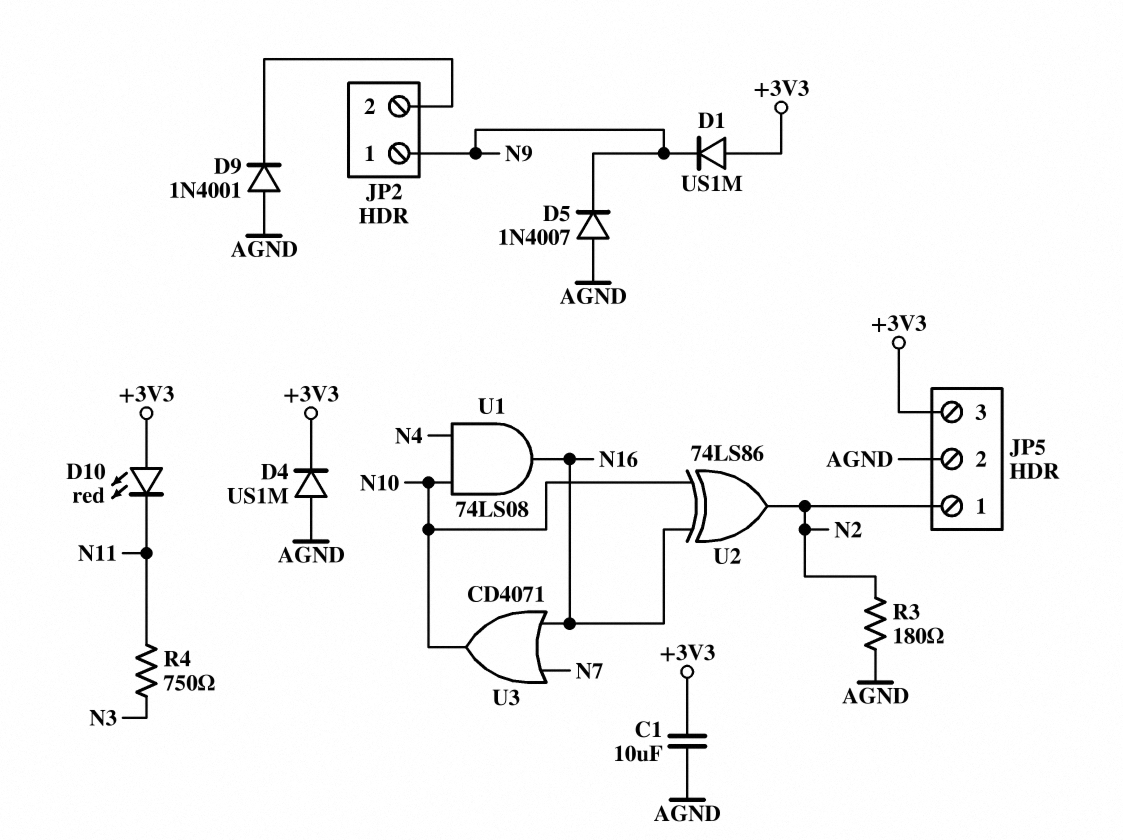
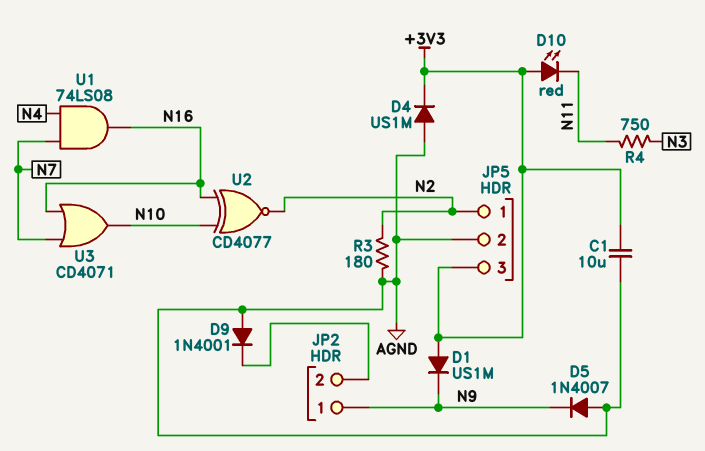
U1: AND 74LS08 (in N4, in N10, out N16) -> AND 74LS08 (in N4, in N7, out N16)
U2: XOR 74LS86 (in N10, in N16, out N2) -> XNOR CD4077 (in N10, in N16, out N2)

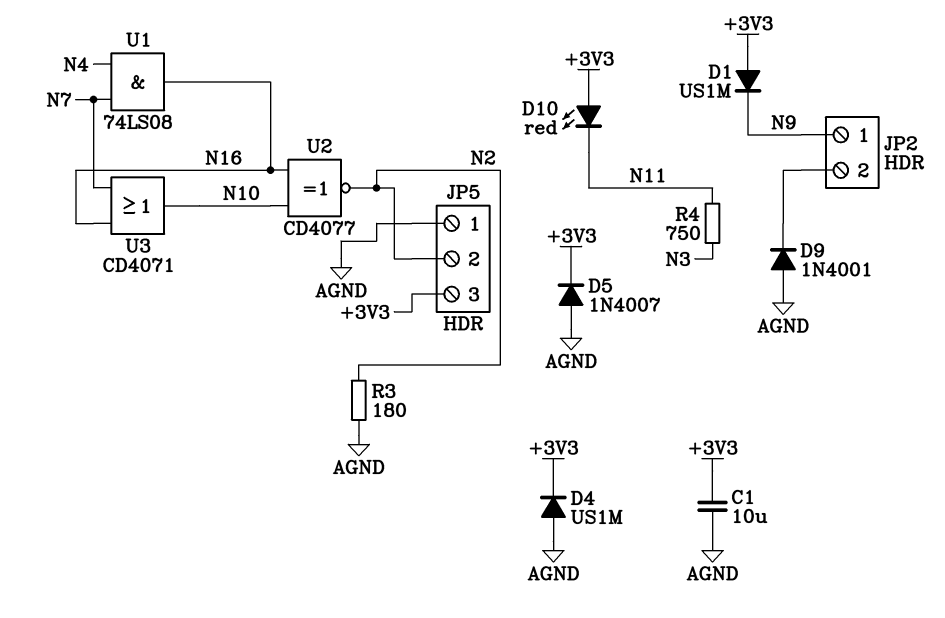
D5: diode 1N4007 (A AGND, K N9) -> diode 1N4007 (A AGND, K +3V3)
JP5 pin 1: N2 -> AGND
JP5 pin 2: AGND -> N2

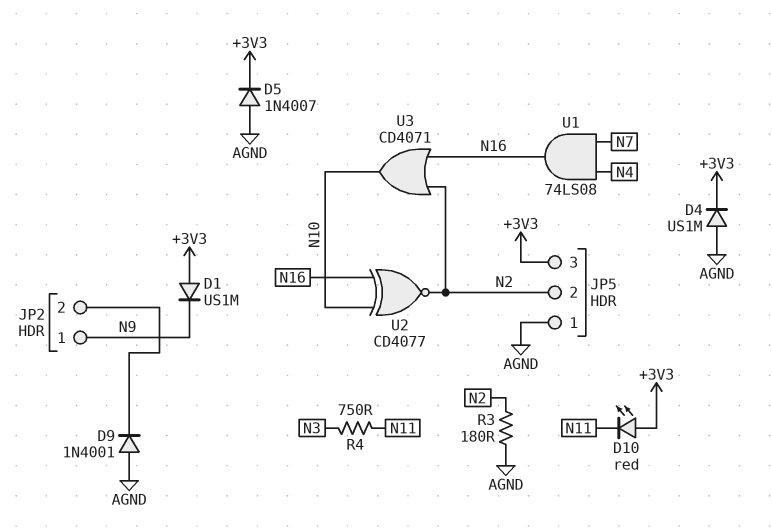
C1: 10uF (+3V3, AGND) -> none
U3: OR CD4071 (in N7, in N16, out N10) -> OR CD4071 (in N2, in N16, out N10)

